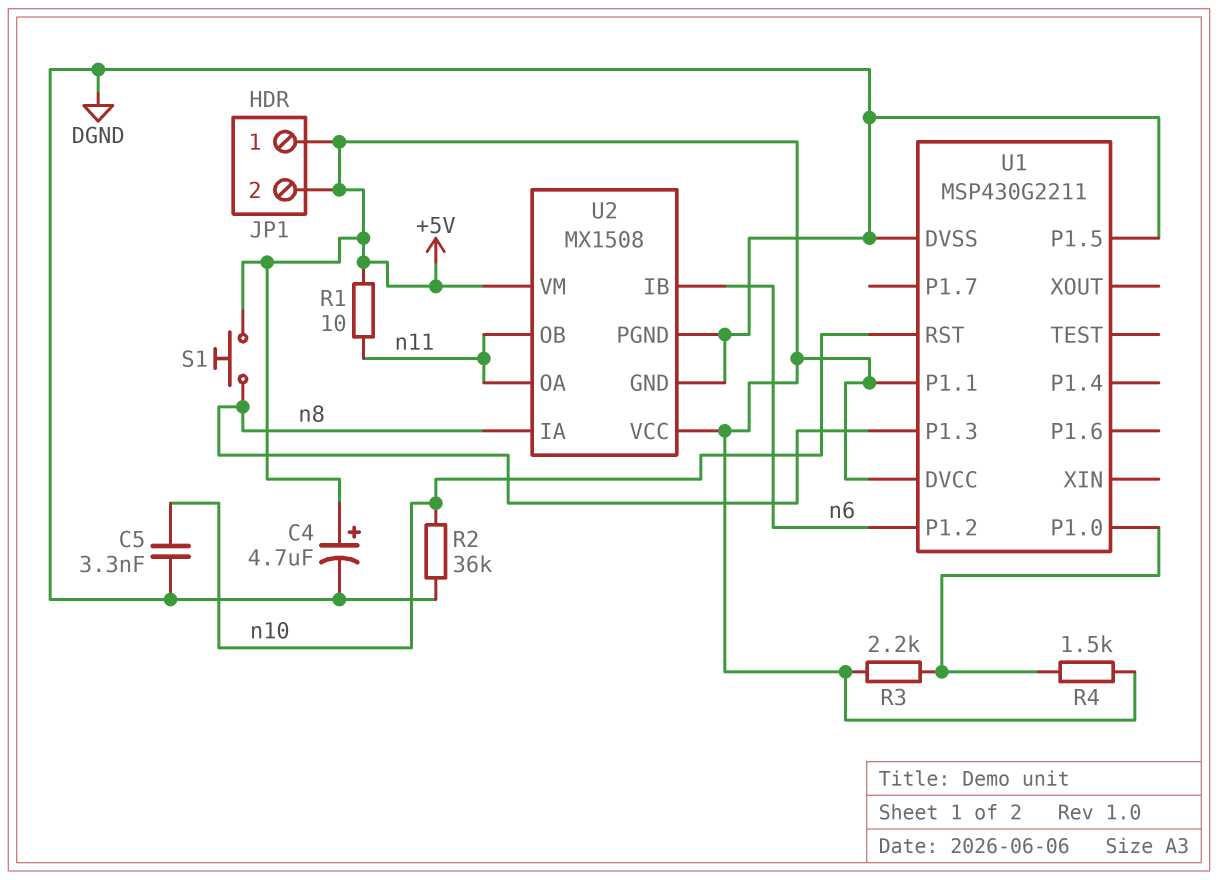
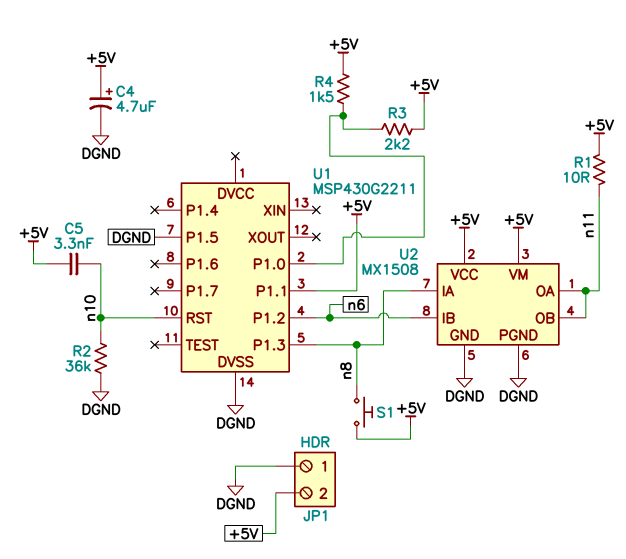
C5: 3.3nF (DGND, n10) -> 3.3nF (+5V, n10)
JP1 pin 1: +5V -> DGND
U1 pin DVCC: +5V -> none

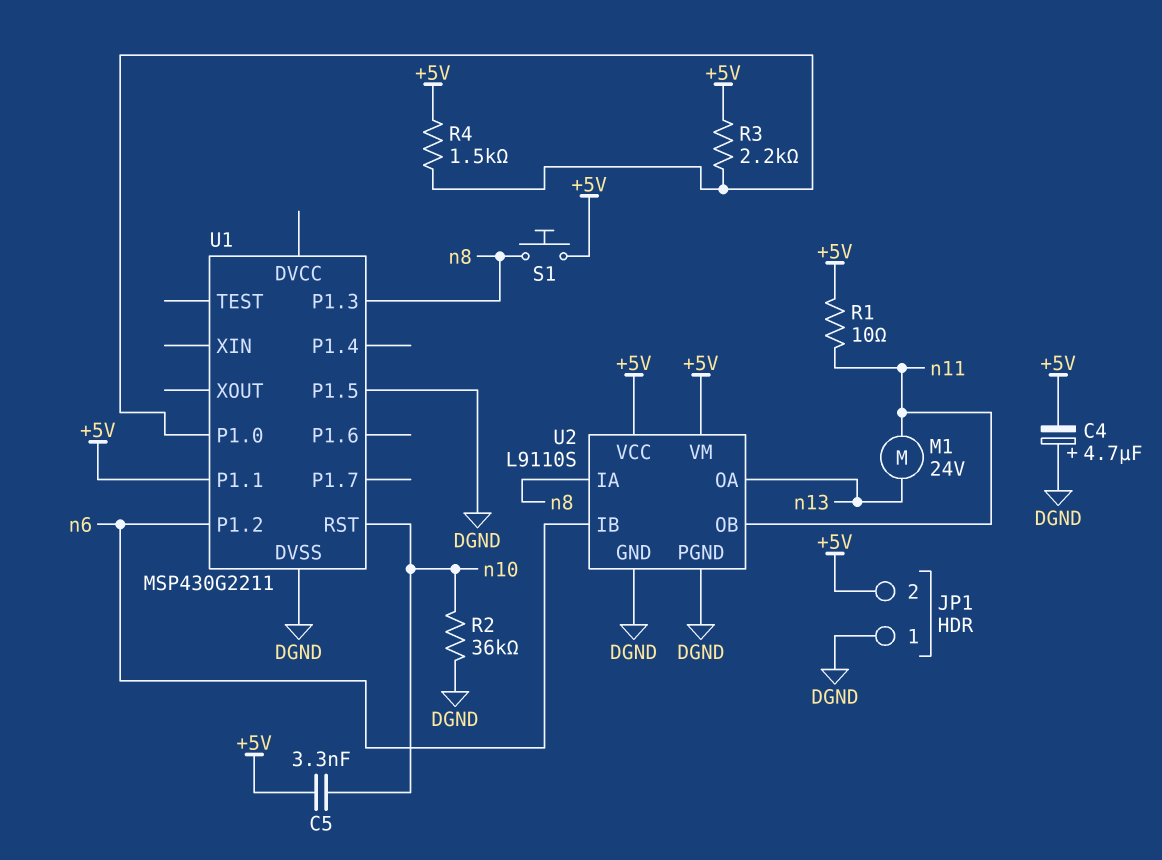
C4: 4.7uF (plus +5V, minus DGND) -> 4.7uF (plus DGND, minus +5V)
M1: none -> motor 24V (n11, n13)
U2: MX1508 -> L9110S
U2 pin OA: n11 -> n13

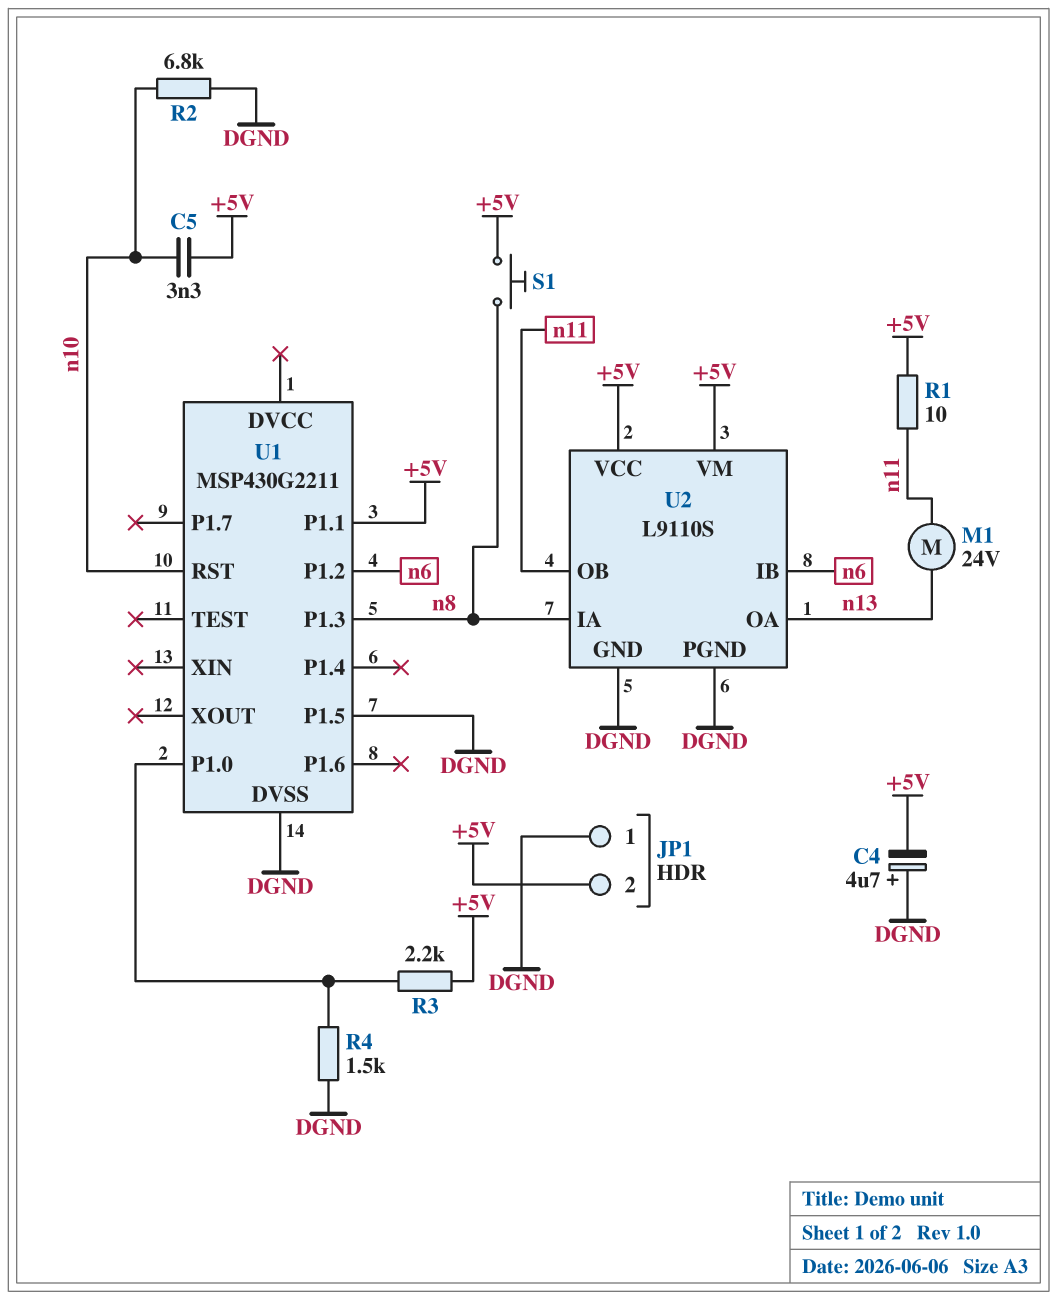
R2: 36k (DGND, n10) -> 6.8k (DGND, n10)
R4: 1.5k (+5V, U1/P1.0) -> 1.5k (DGND, U1/P1.0)

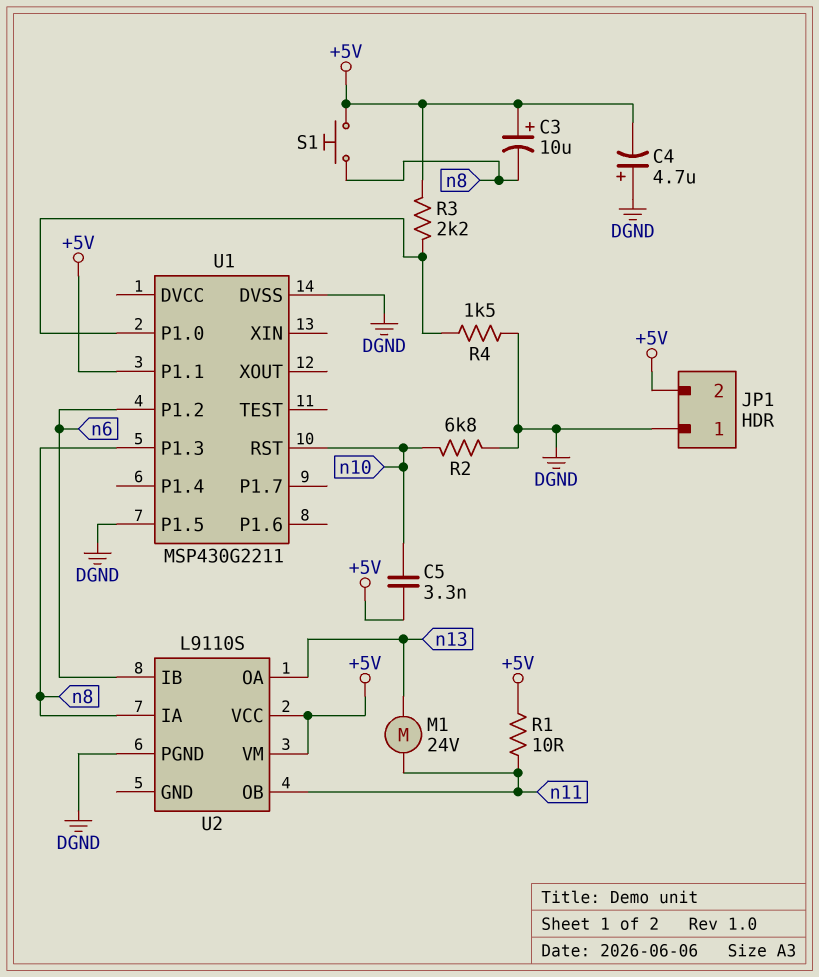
C3: none -> 10uF (plus +5V, minus n8)
U2 pin GND: DGND -> none

